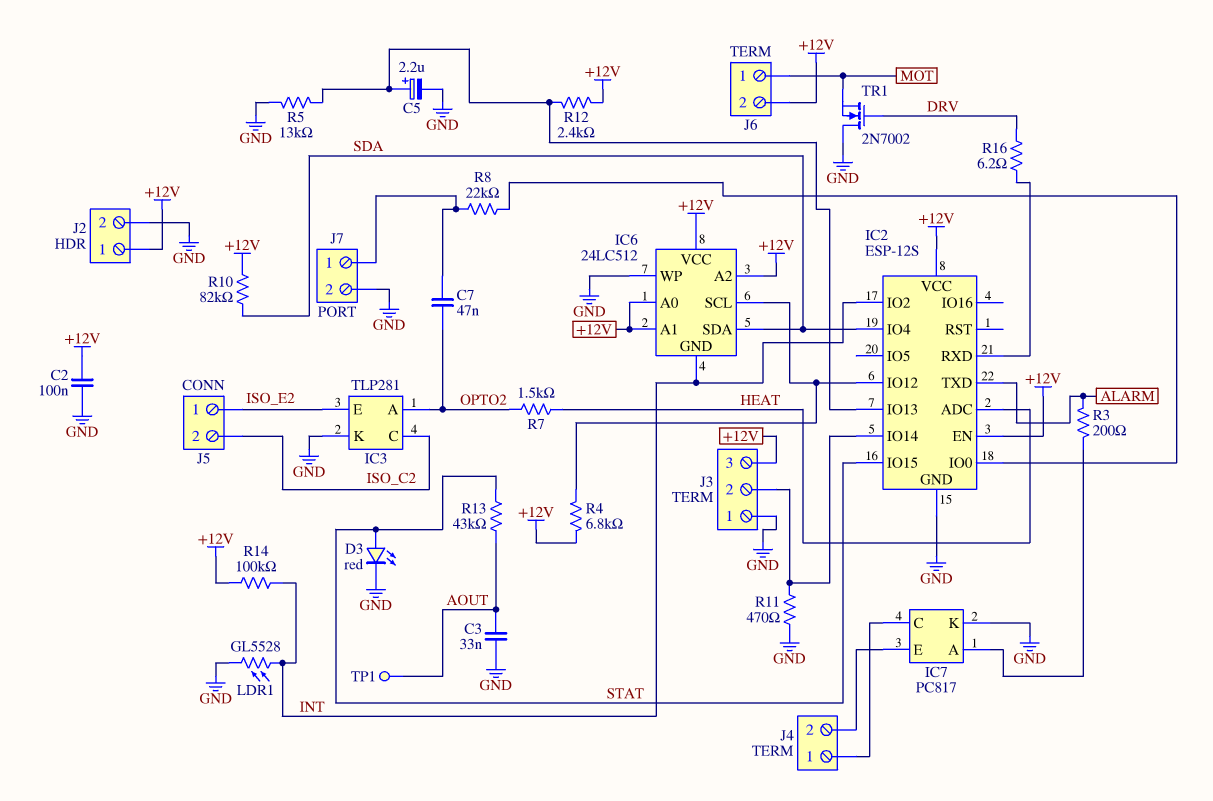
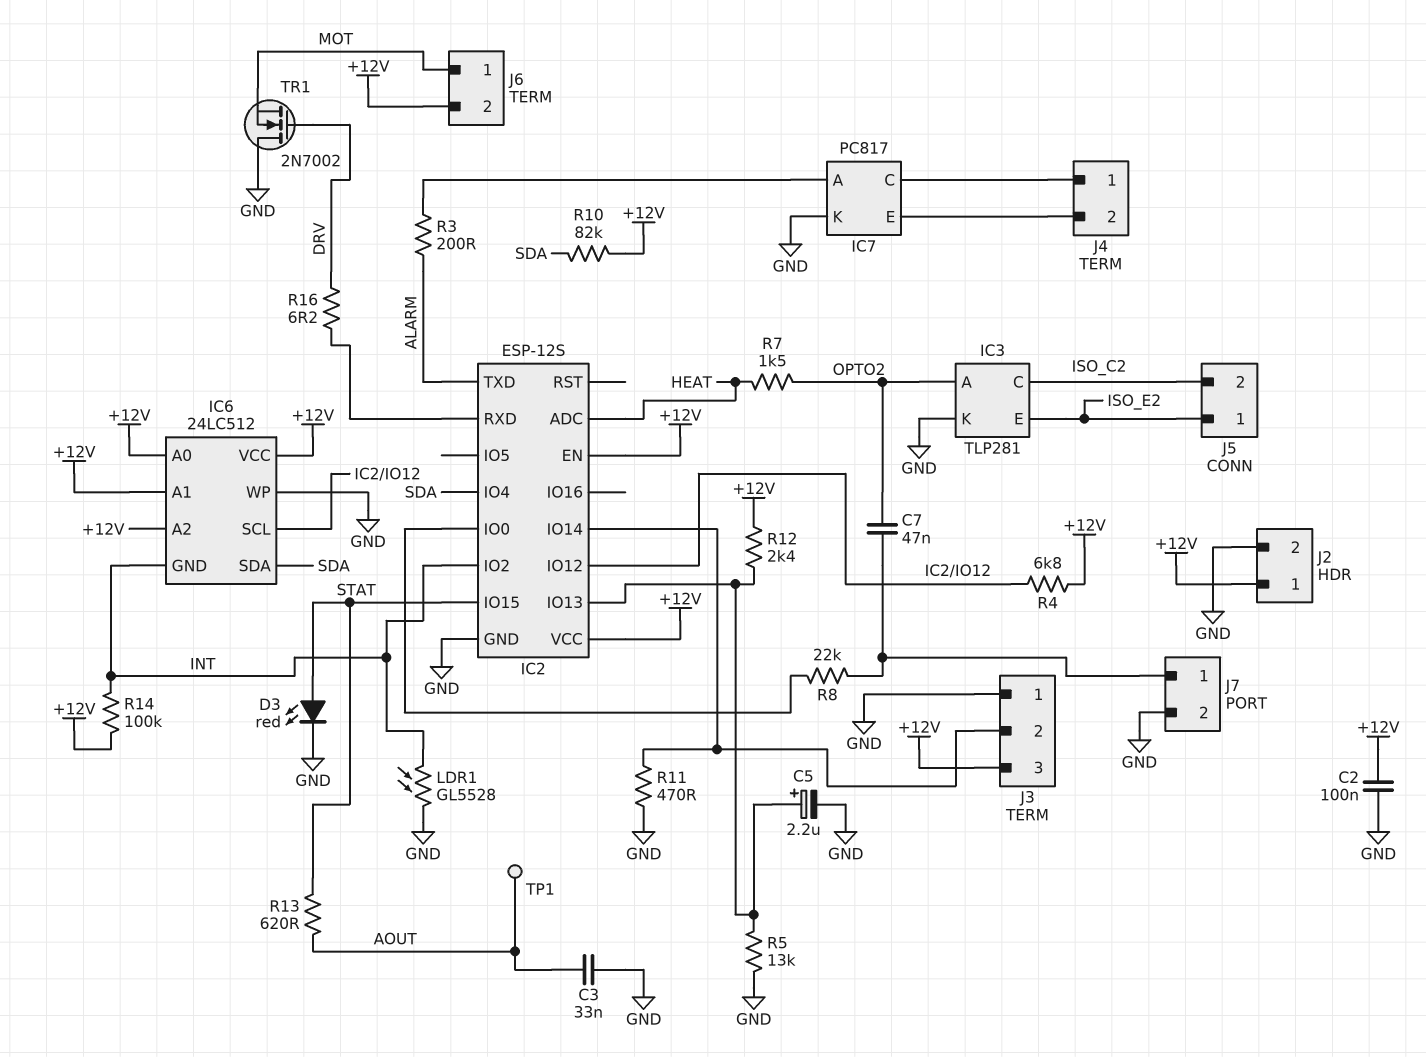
R13: 43k (AOUT, STAT) -> 620 (AOUT, STAT)

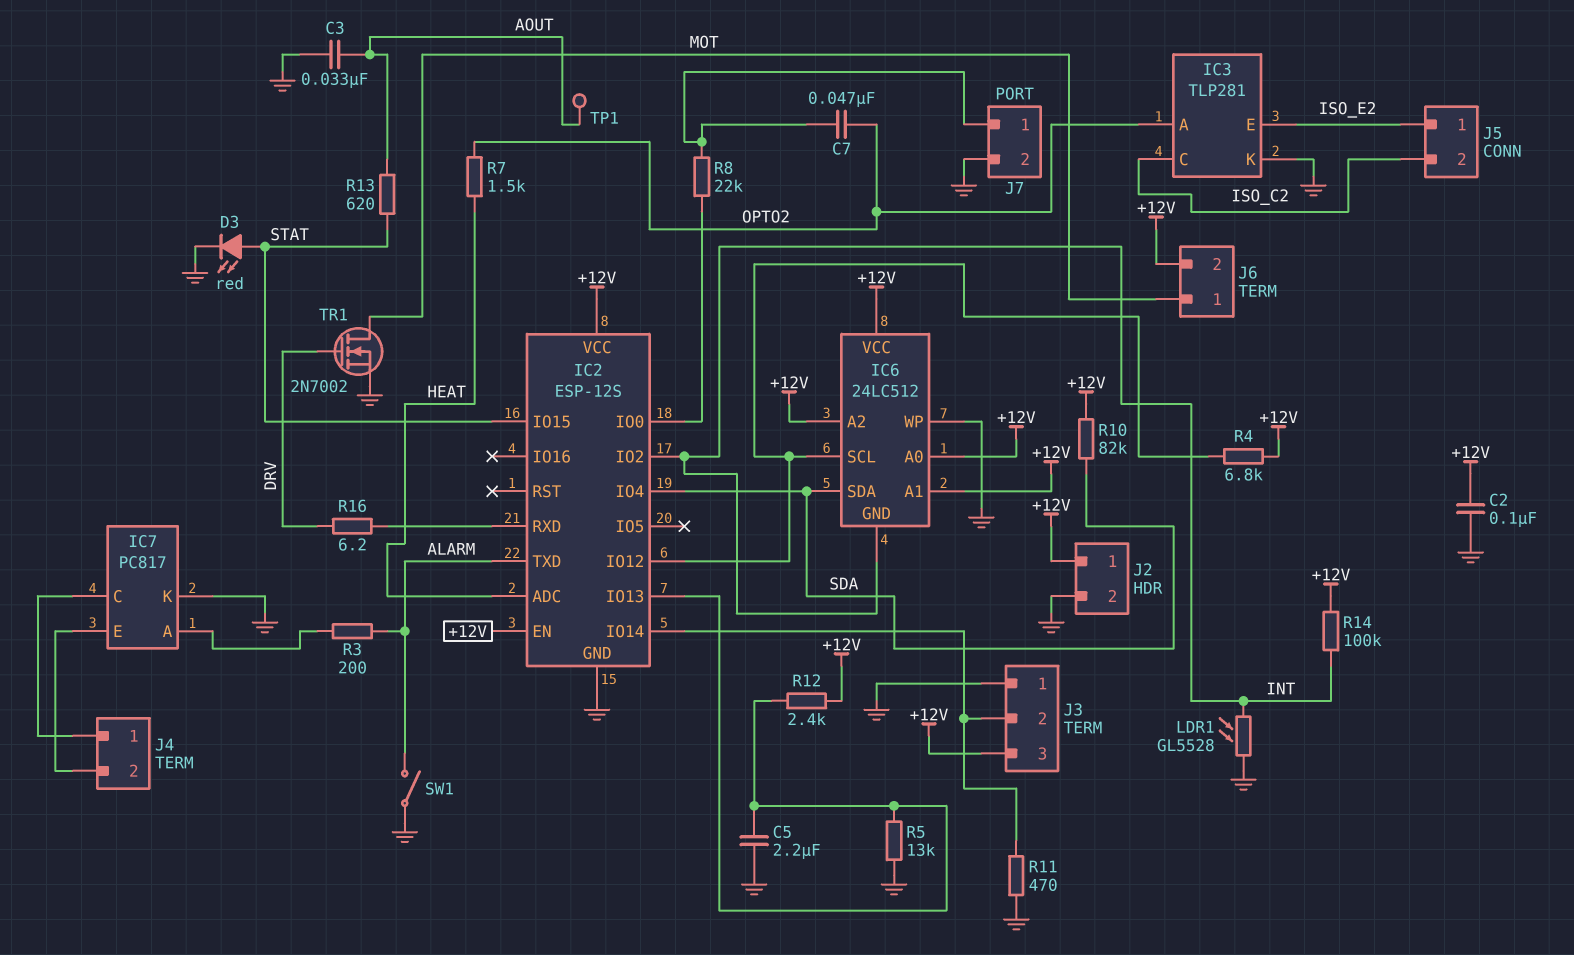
C5: 2.2uF (plus IC2/IO13, minus GND) -> 2.2uF (GND, IC2/IO13)
SW1: none -> switch (ALARM, GND)
TR1: NMOS 2N7002 (G DRV, D GND, S MOT) -> NMOS 2N7002 (G DRV, D MOT, S GND)

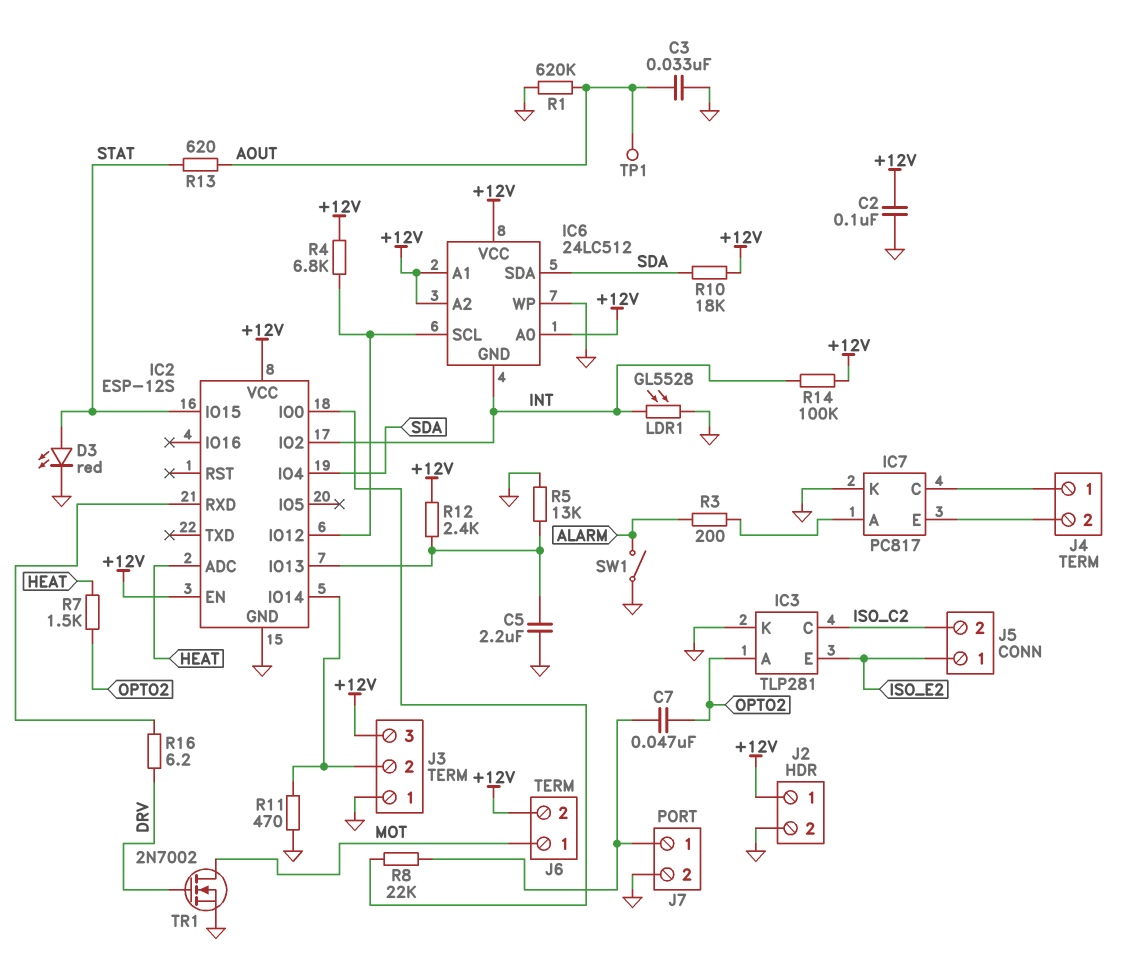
IC2 pin TXD: ALARM -> none
R1: none -> 620k (AOUT, GND)
R10: 82k (+12V, SDA) -> 18k (+12V, SDA)

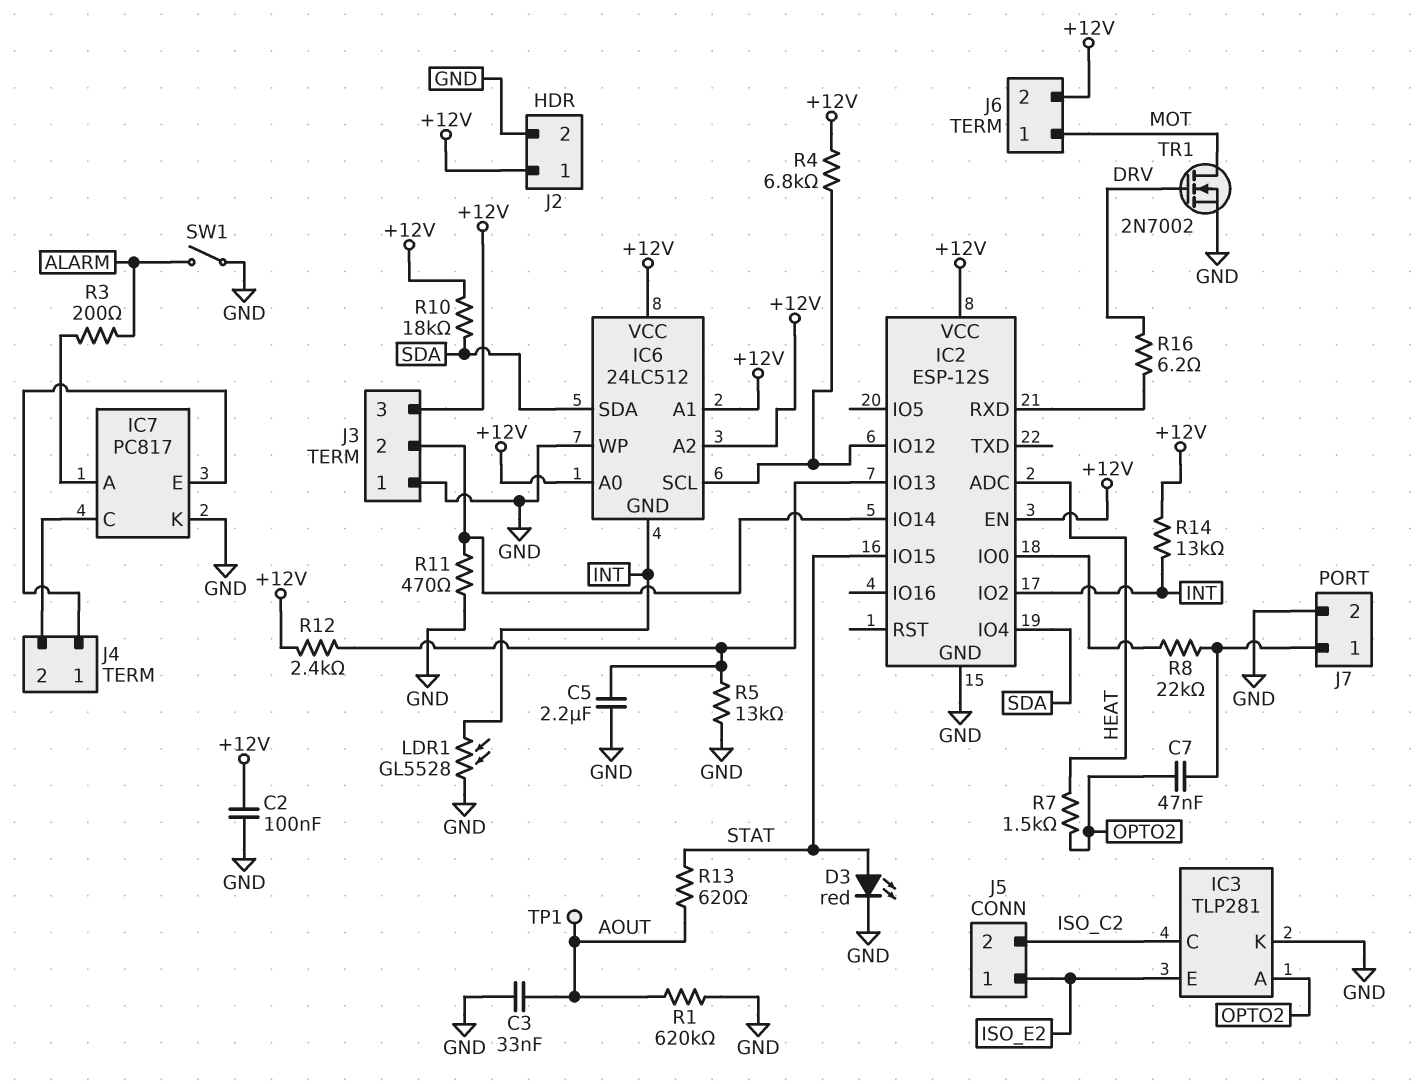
J4 pin 1: IC7/C -> IC7/E
J4 pin 2: IC7/E -> IC7/C
R14: 100k (+12V, INT) -> 13k (+12V, INT)

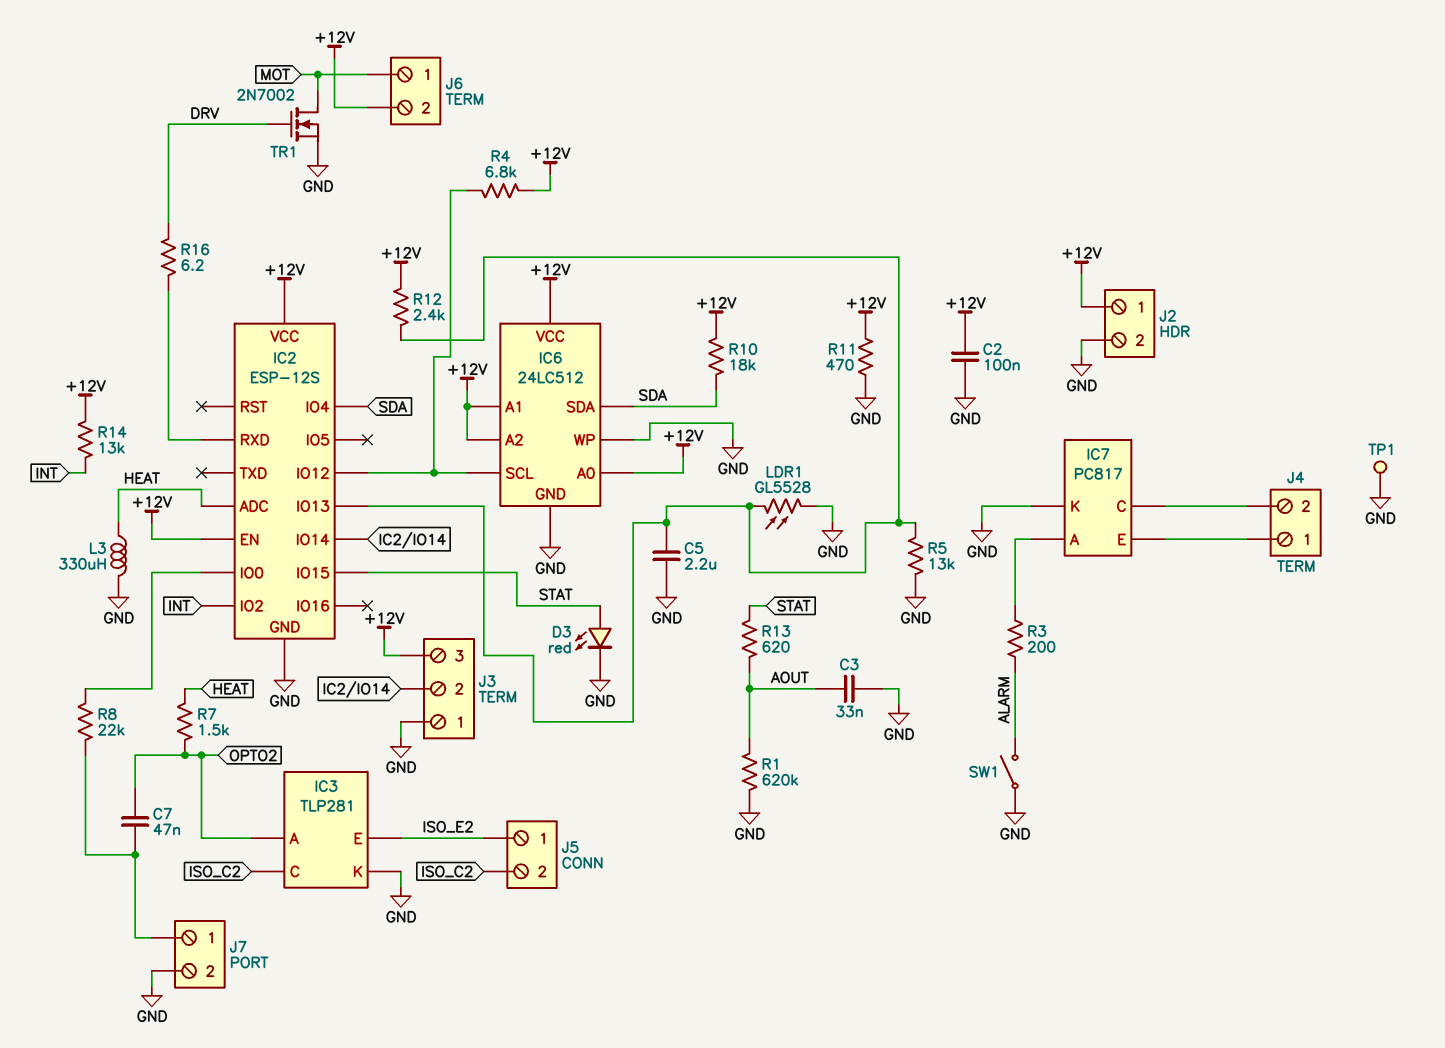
IC6 pin GND: INT -> GND
L3: none -> 330uH (GND, HEAT)
LDR1: GL5528 (GND, INT) -> GL5528 (GND, IC2/IO13)
R11: 470 (GND, IC2/IO14) -> 470 (+12V, GND)
TP1: test point (AOUT) -> test point (GND)

